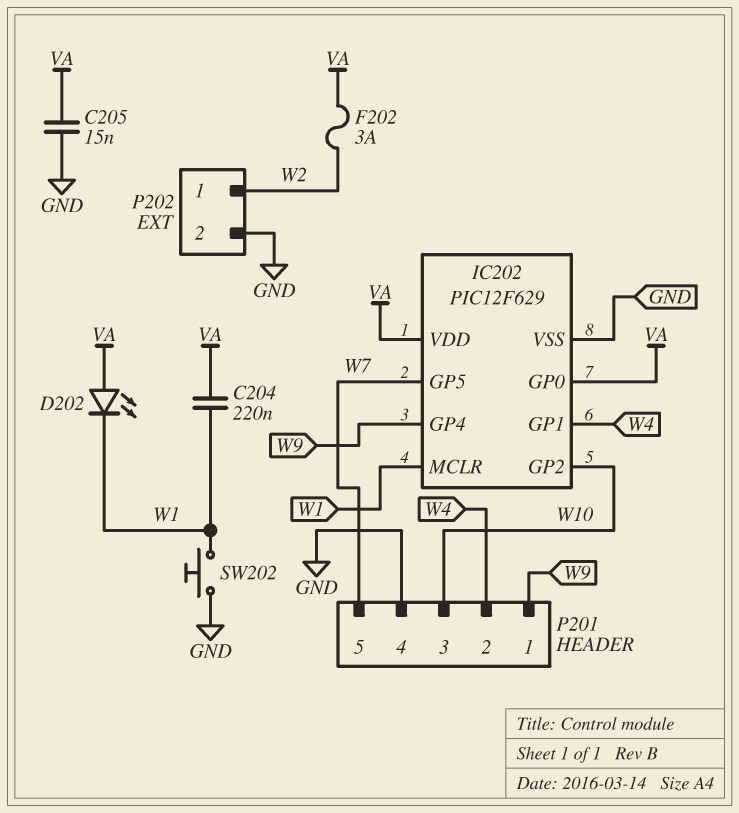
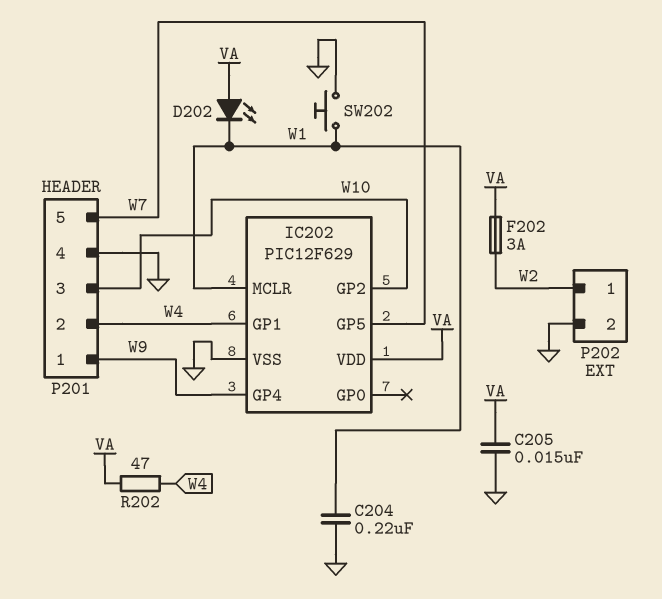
C204: 220nF (VA, W1) -> 220nF (GND, W1)
IC202 pin GP0: VA -> none
R202: none -> 47 (VA, W4)

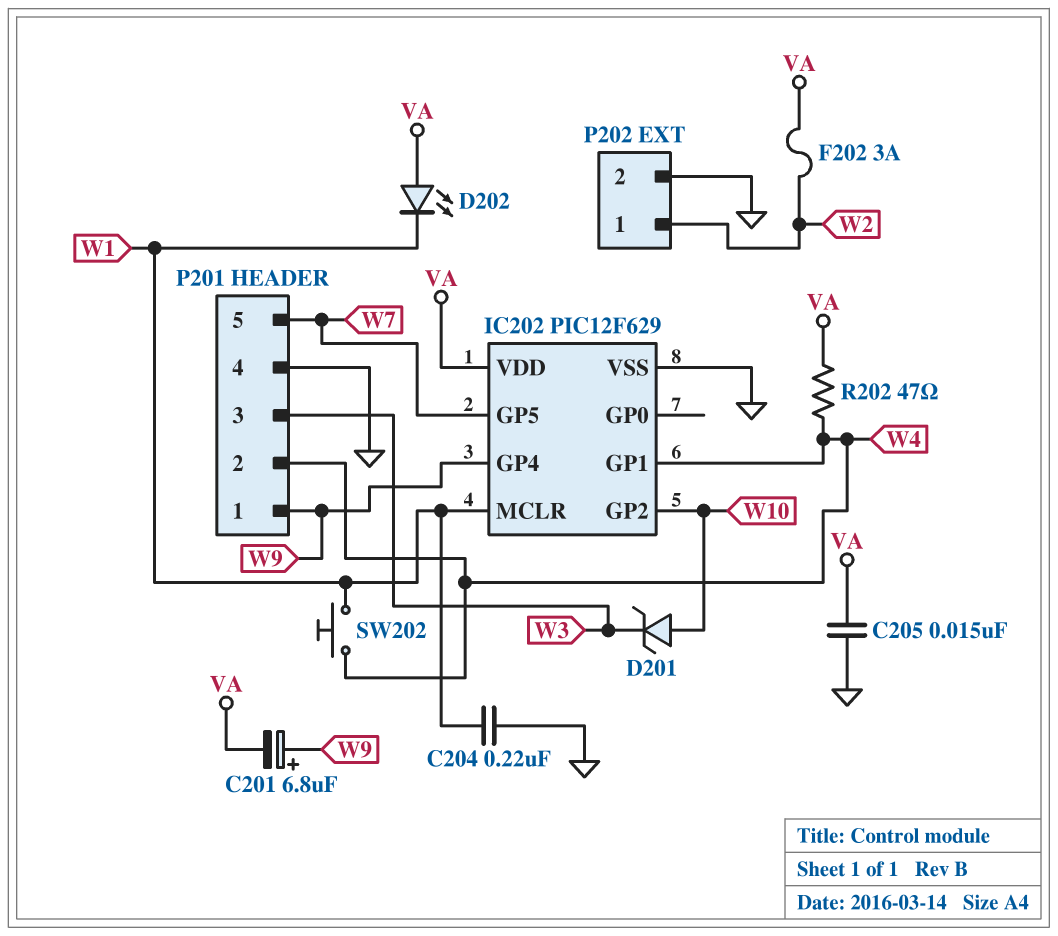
C201: none -> 6.8uF (plus W9, minus VA)
D201: none -> zener (A W10, K W3)
P201 pin 3: W10 -> W3
SW202: button (GND, W1) -> button (W1, W4)

